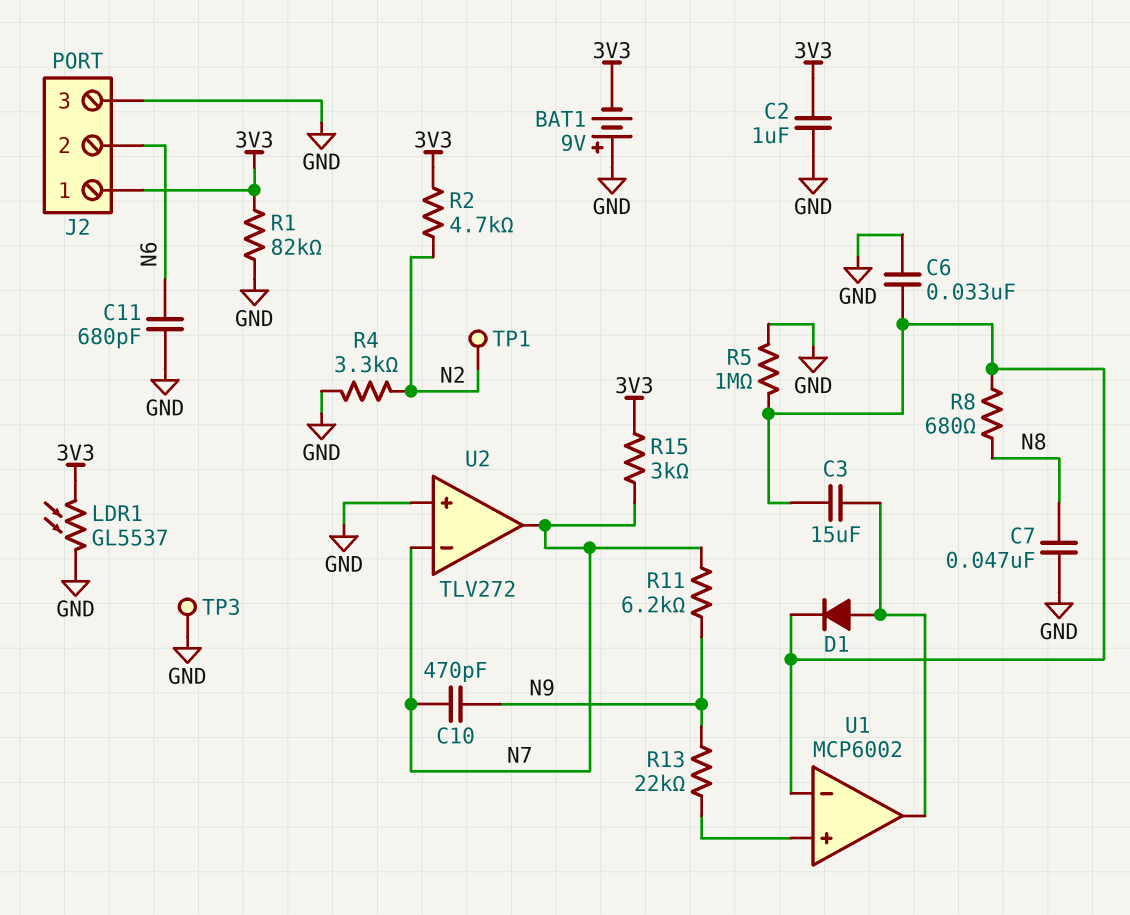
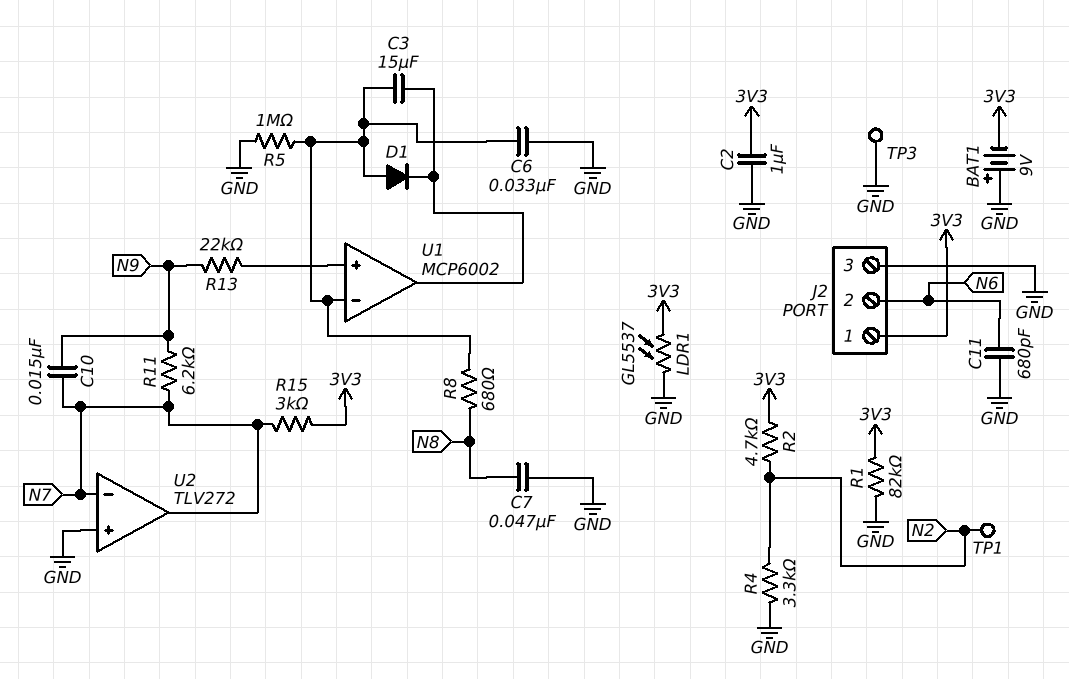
C10: 470pF (N7, N9) -> 15nF (N7, N9)
D1: diode (A U1/out, K U1/in-) -> diode (A U1/in-, K U1/out)

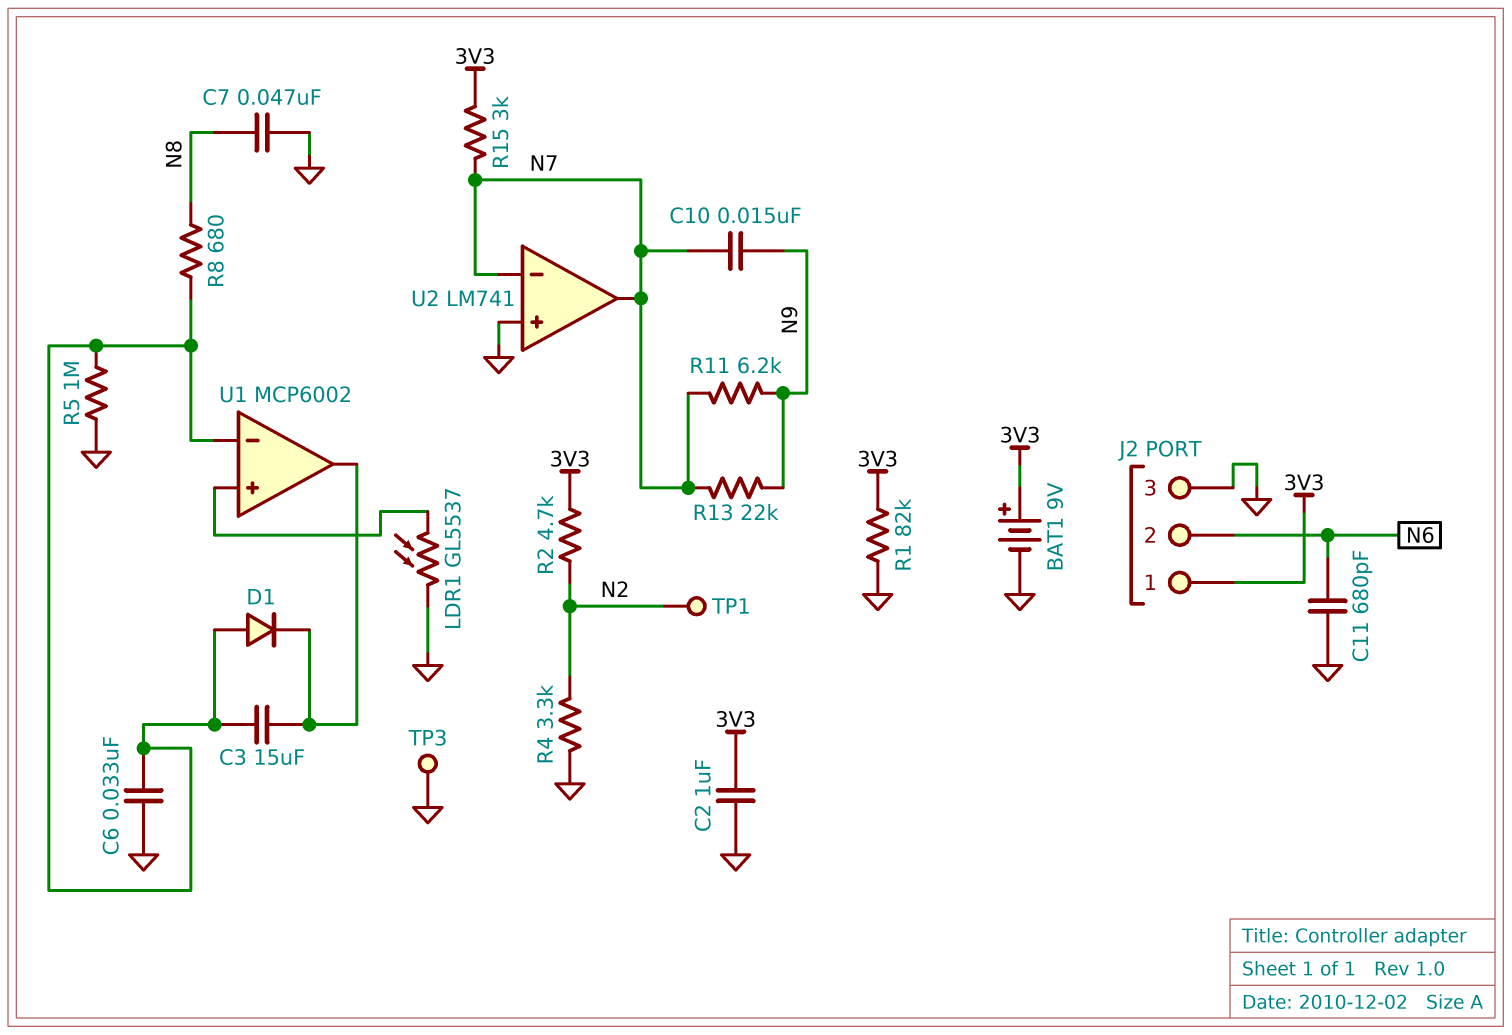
BAT1: 9V (plus GND, minus 3V3) -> 9V (plus 3V3, minus GND)
LDR1: GL5537 (3V3, GND) -> GL5537 (GND, U1/in+)
R13: 22k (N9, U1/in+) -> 22k (N7, N9)
U2: TLV272 -> LM741

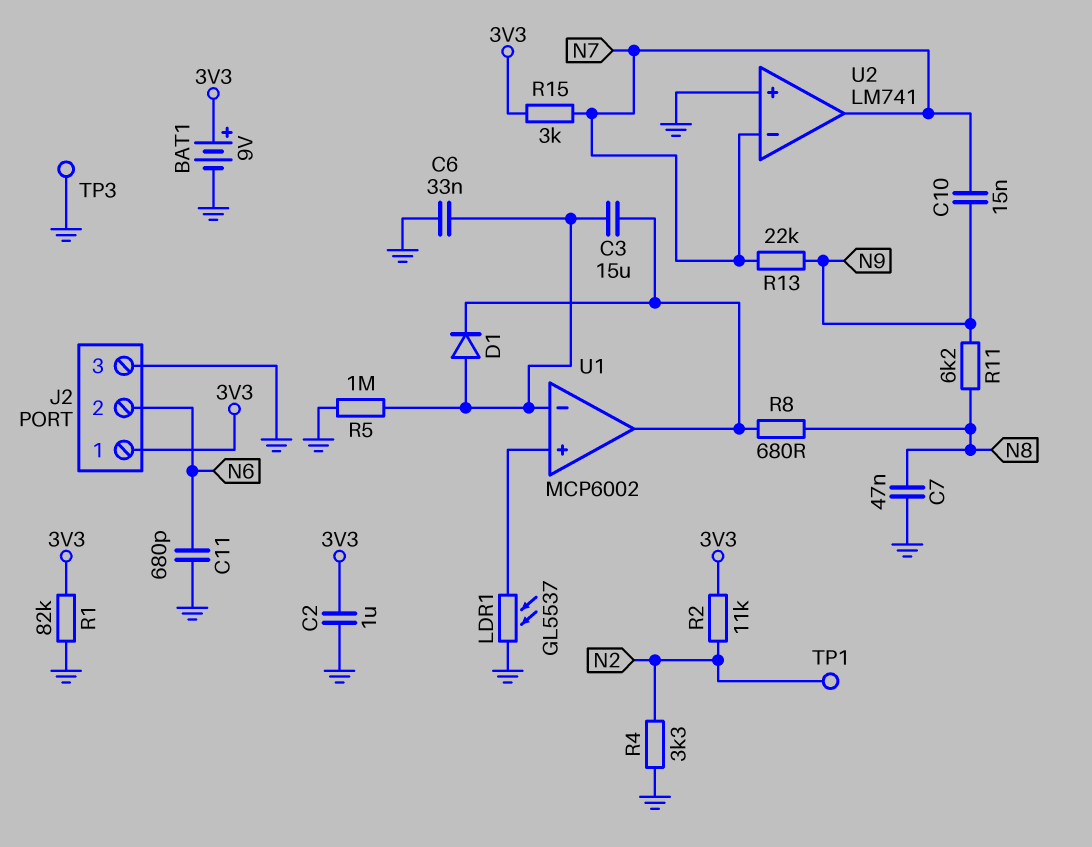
R2: 4.7k (3V3, N2) -> 11k (3V3, N2)
R8: 680 (N8, U1/in-) -> 680 (N8, U1/out)
R11: 6.2k (N7, N9) -> 6.2k (N8, N9)

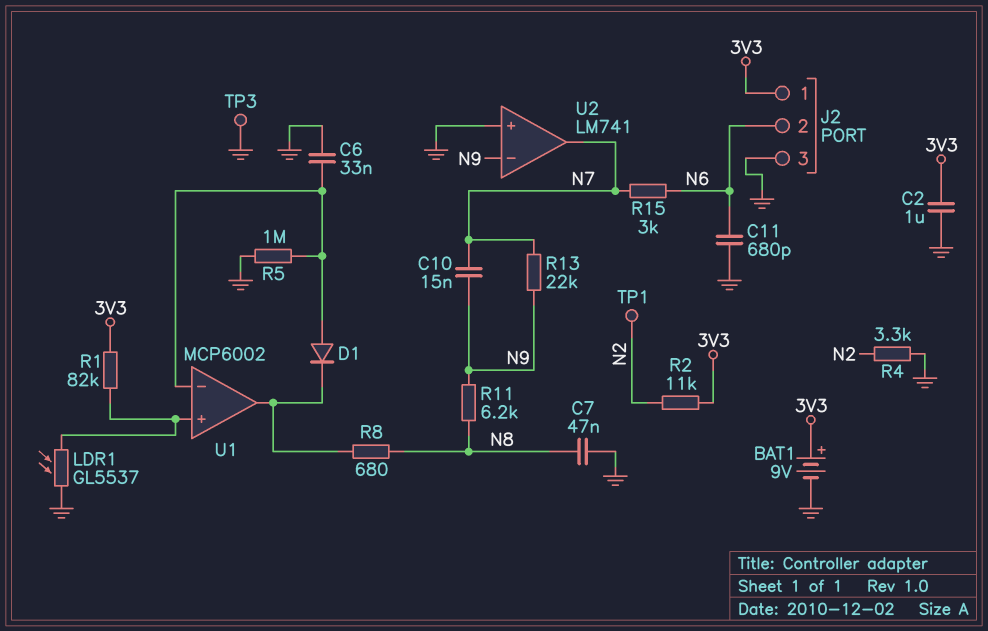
C3: 15uF (U1/in-, U1/out) -> none
R1: 82k (3V3, GND) -> 82k (3V3, U1/in+)
R15: 3k (3V3, N7) -> 3k (N6, N7)
U2 pin in-: N7 -> N9

